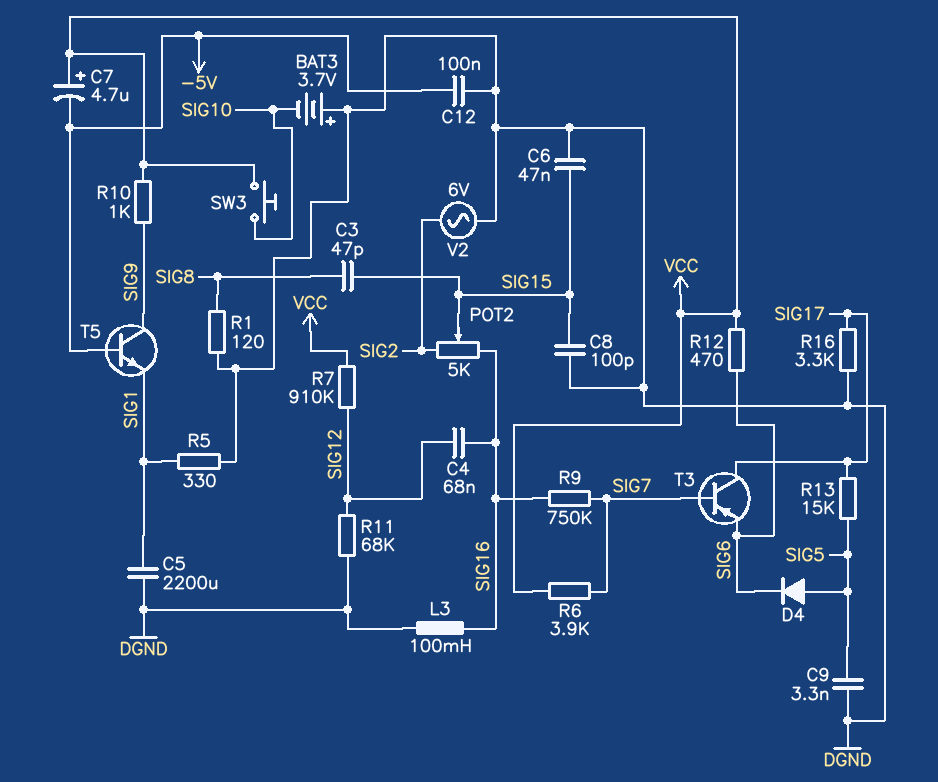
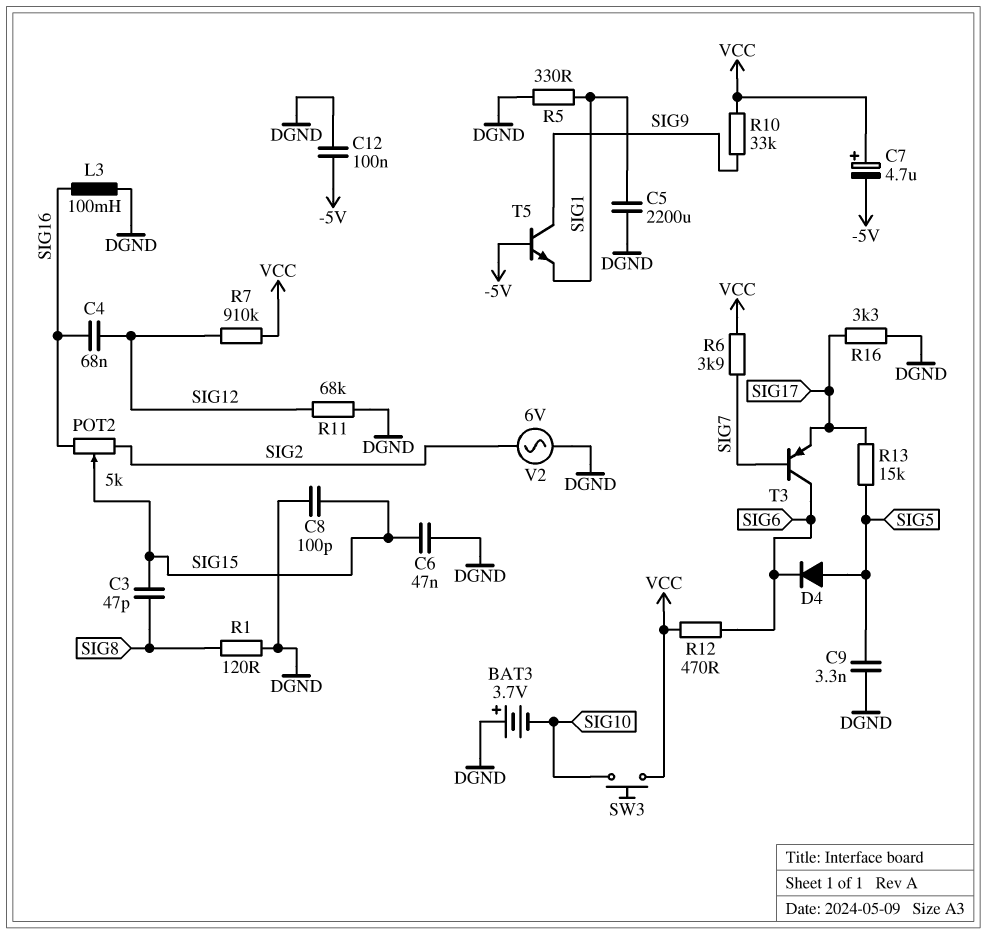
R9: 750k (SIG7, SIG16) -> none
R10: 1k (SIG9, VCC) -> 33k (SIG9, VCC)
T3: PNP (B SIG7, C SIG17, E SIG6) -> PNP (B SIG7, C SIG6, E SIG17)

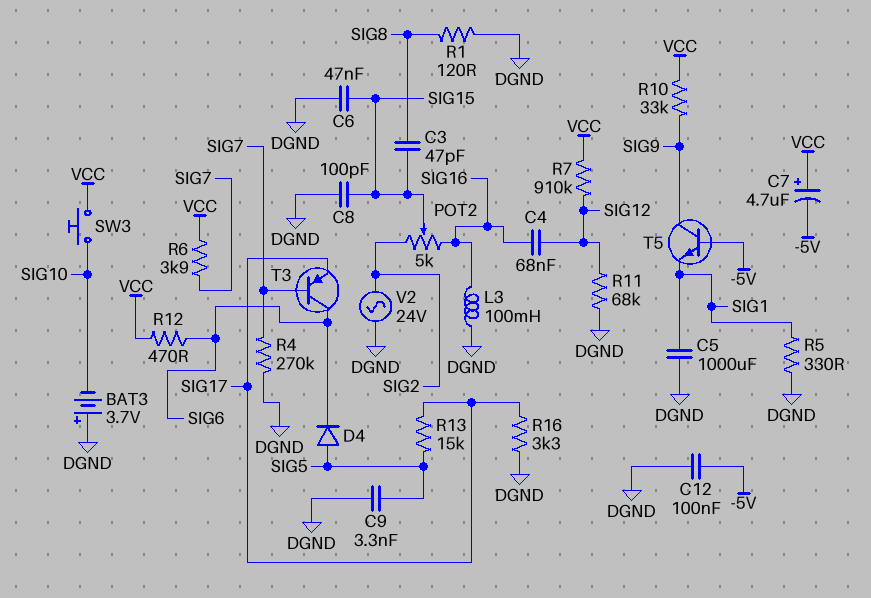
C5: 2200uF (DGND, SIG1) -> 1000uF (DGND, SIG1)
R4: none -> 270k (DGND, SIG7)
V2: AC 6V (DGND, SIG2) -> AC 24V (DGND, SIG2)

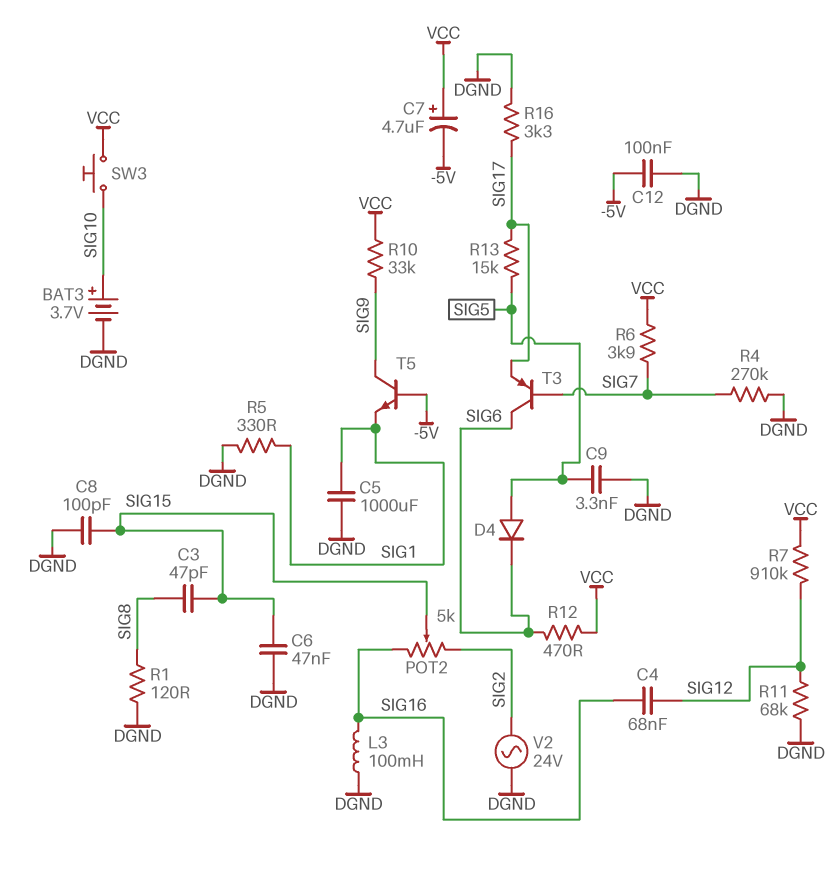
BAT3: 3.7V (plus DGND, minus SIG10) -> 3.7V (plus SIG10, minus DGND)

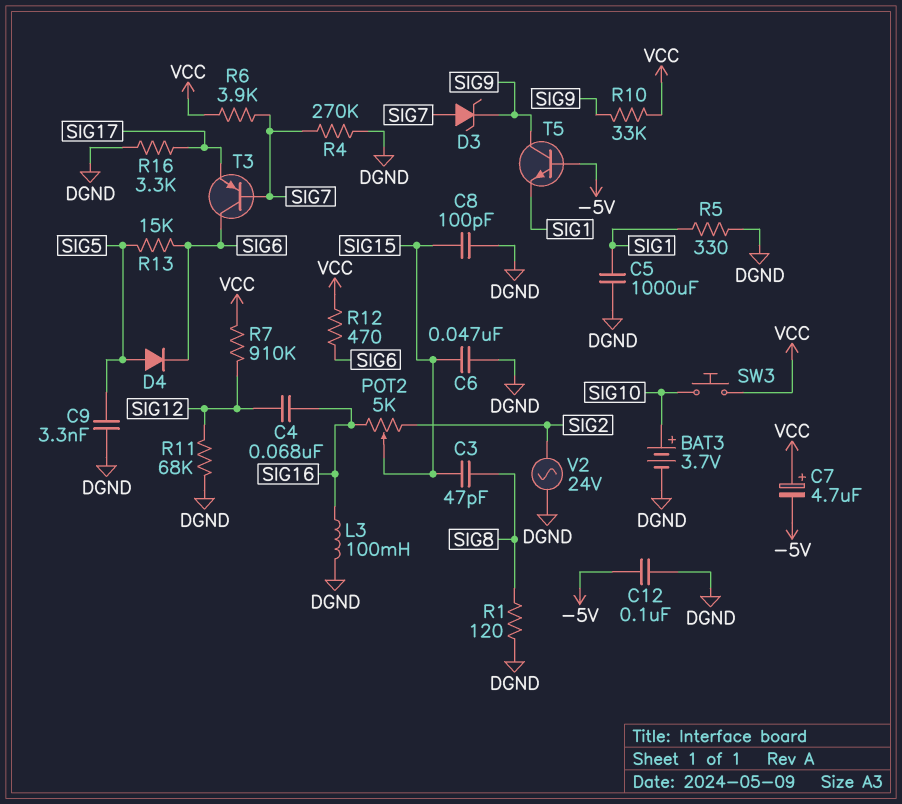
D3: none -> zener (A SIG7, K SIG9)
R13: 15k (SIG5, SIG17) -> 15k (SIG5, SIG6)

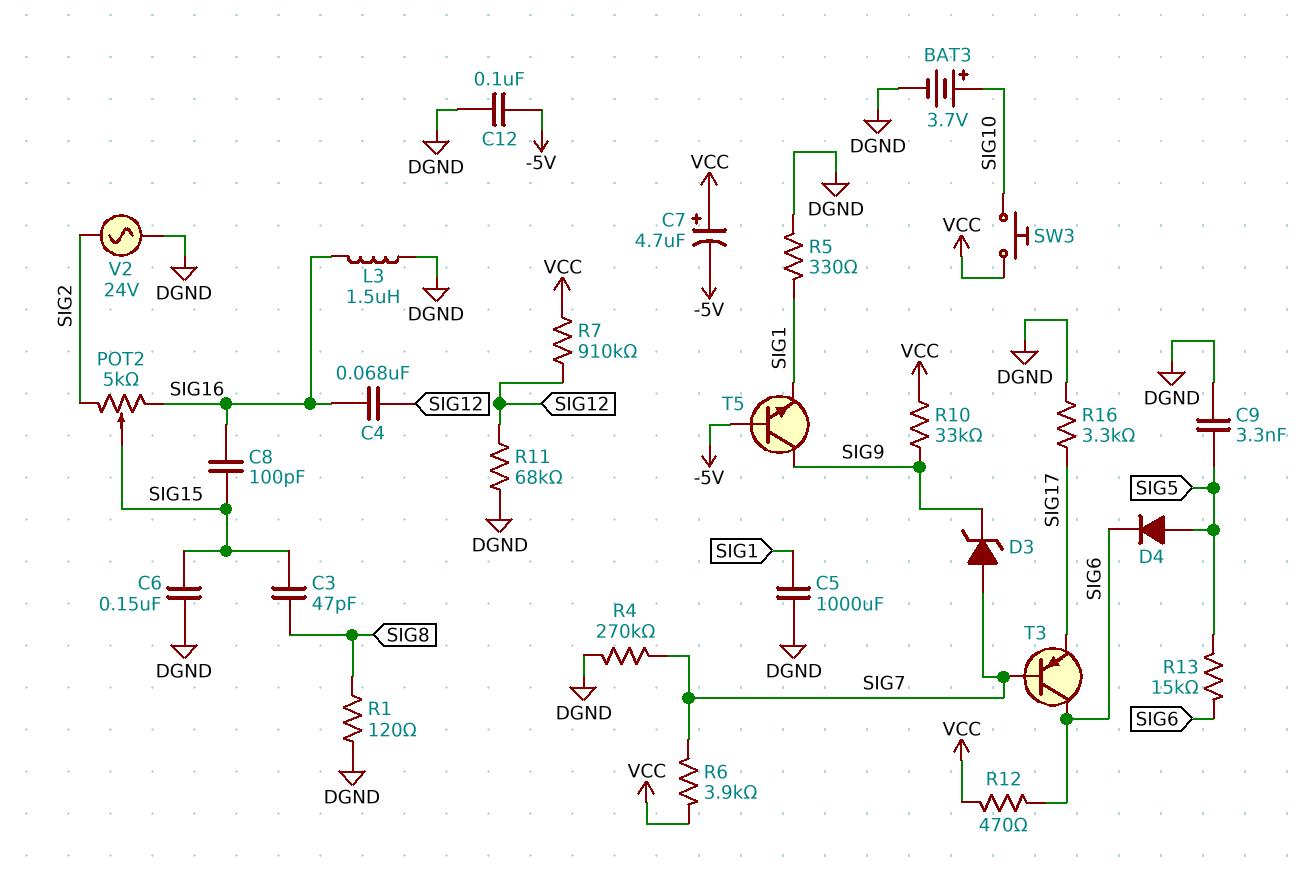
C6: 47nF (DGND, SIG15) -> 150nF (DGND, SIG15)
C8: 100pF (DGND, SIG15) -> 100pF (SIG15, SIG16)
L3: 100mH (DGND, SIG16) -> 1.5uH (DGND, SIG16)

